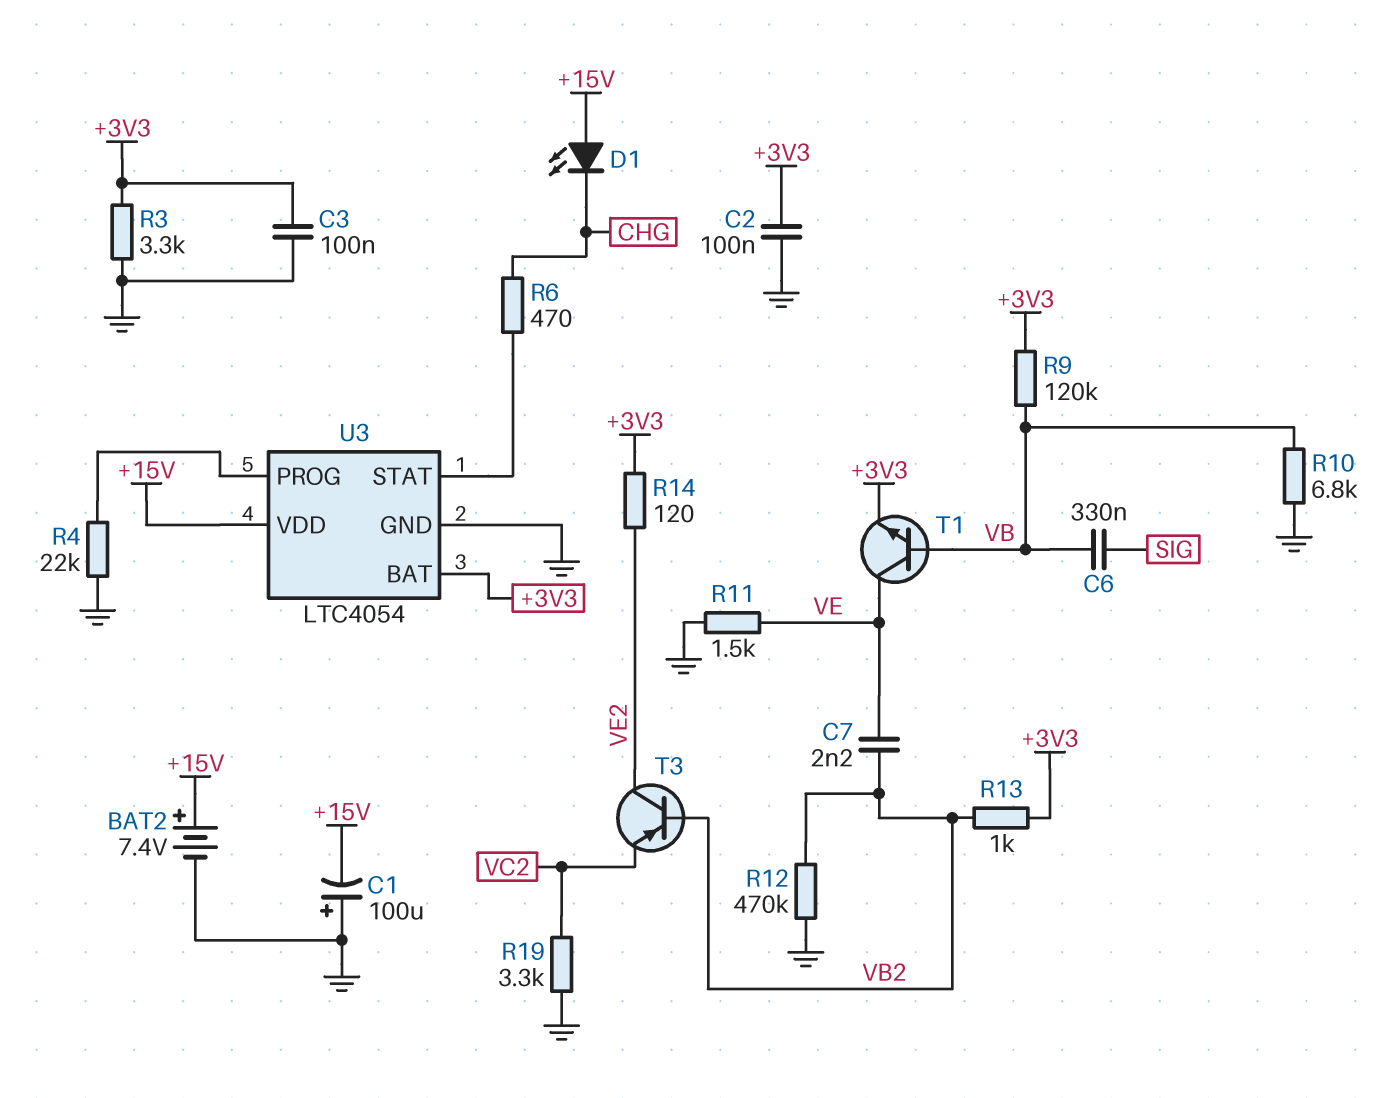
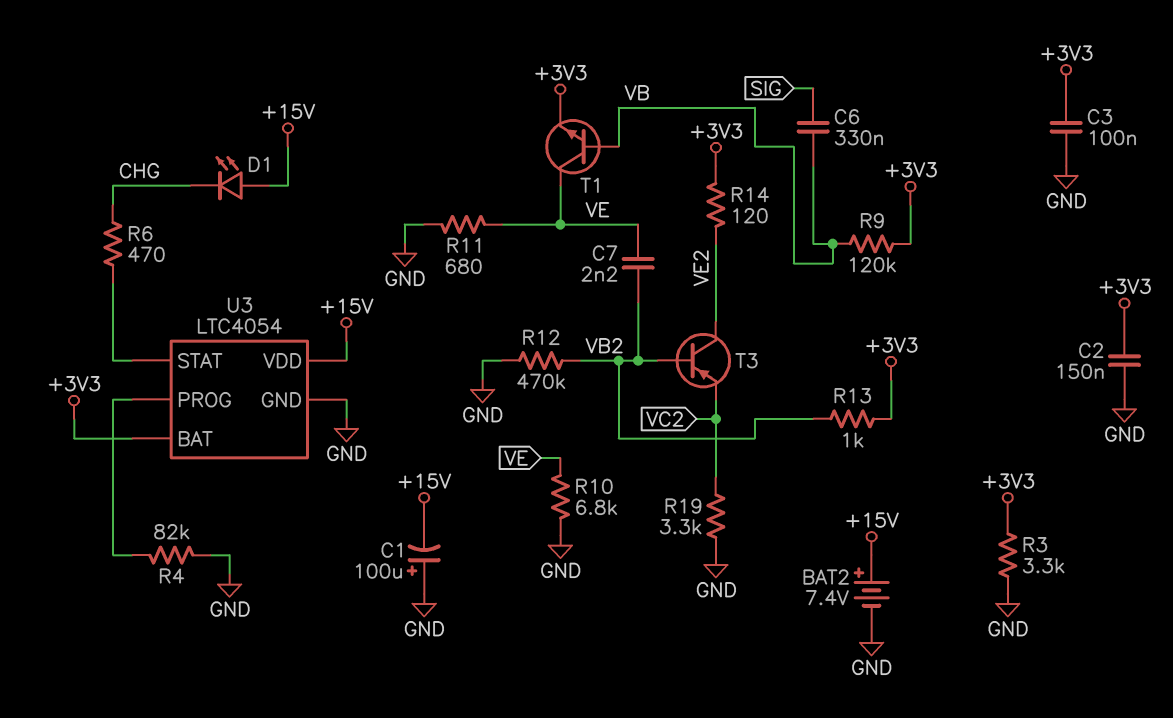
C2: 100nF (+3V3, GND) -> 150nF (+3V3, GND)
R4: 22k (GND, U3/PROG) -> 82k (GND, U3/PROG)
R10: 6.8k (GND, VB) -> 6.8k (GND, VE)
R11: 1.5k (GND, VE) -> 680 (GND, VE)

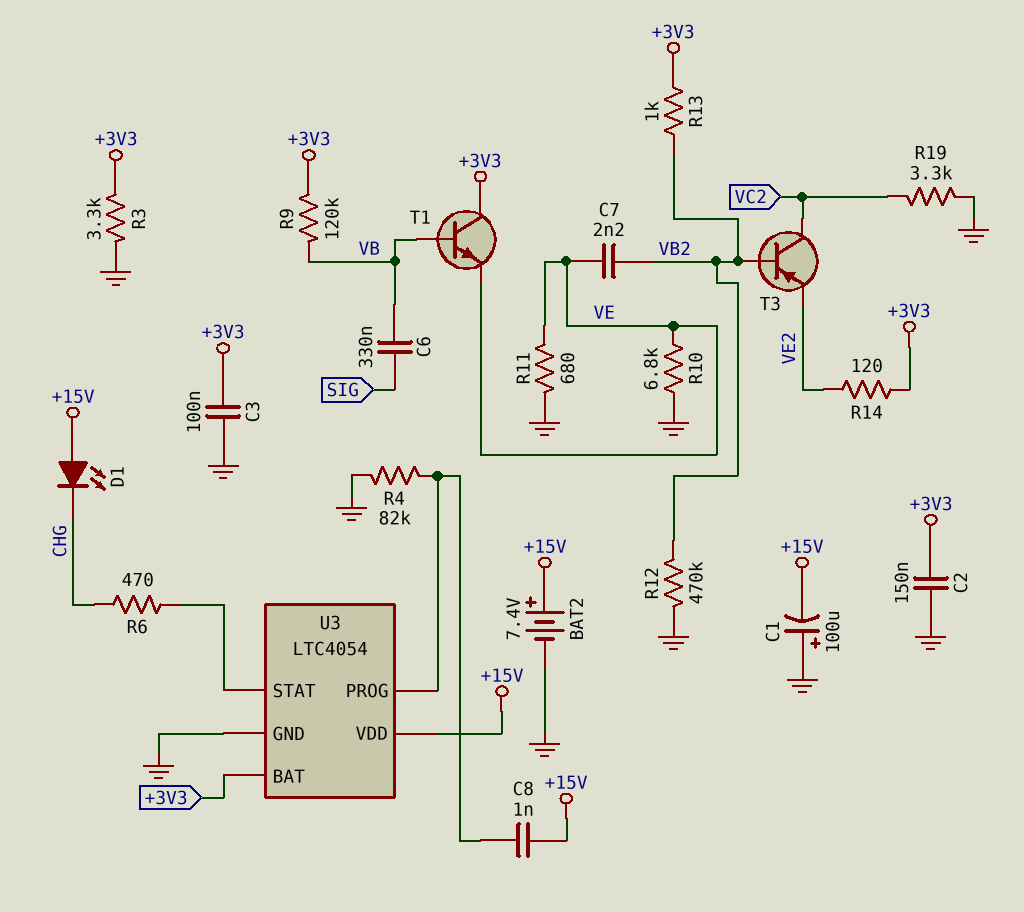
C8: none -> 1nF (+15V, U3/PROG)
T1: NPN (B VB, C VE, E +3V3) -> NPN (B VB, C +3V3, E VE)
T3: PNP (B VB2, C VE2, E VC2) -> PNP (B VB2, C VC2, E VE2)

